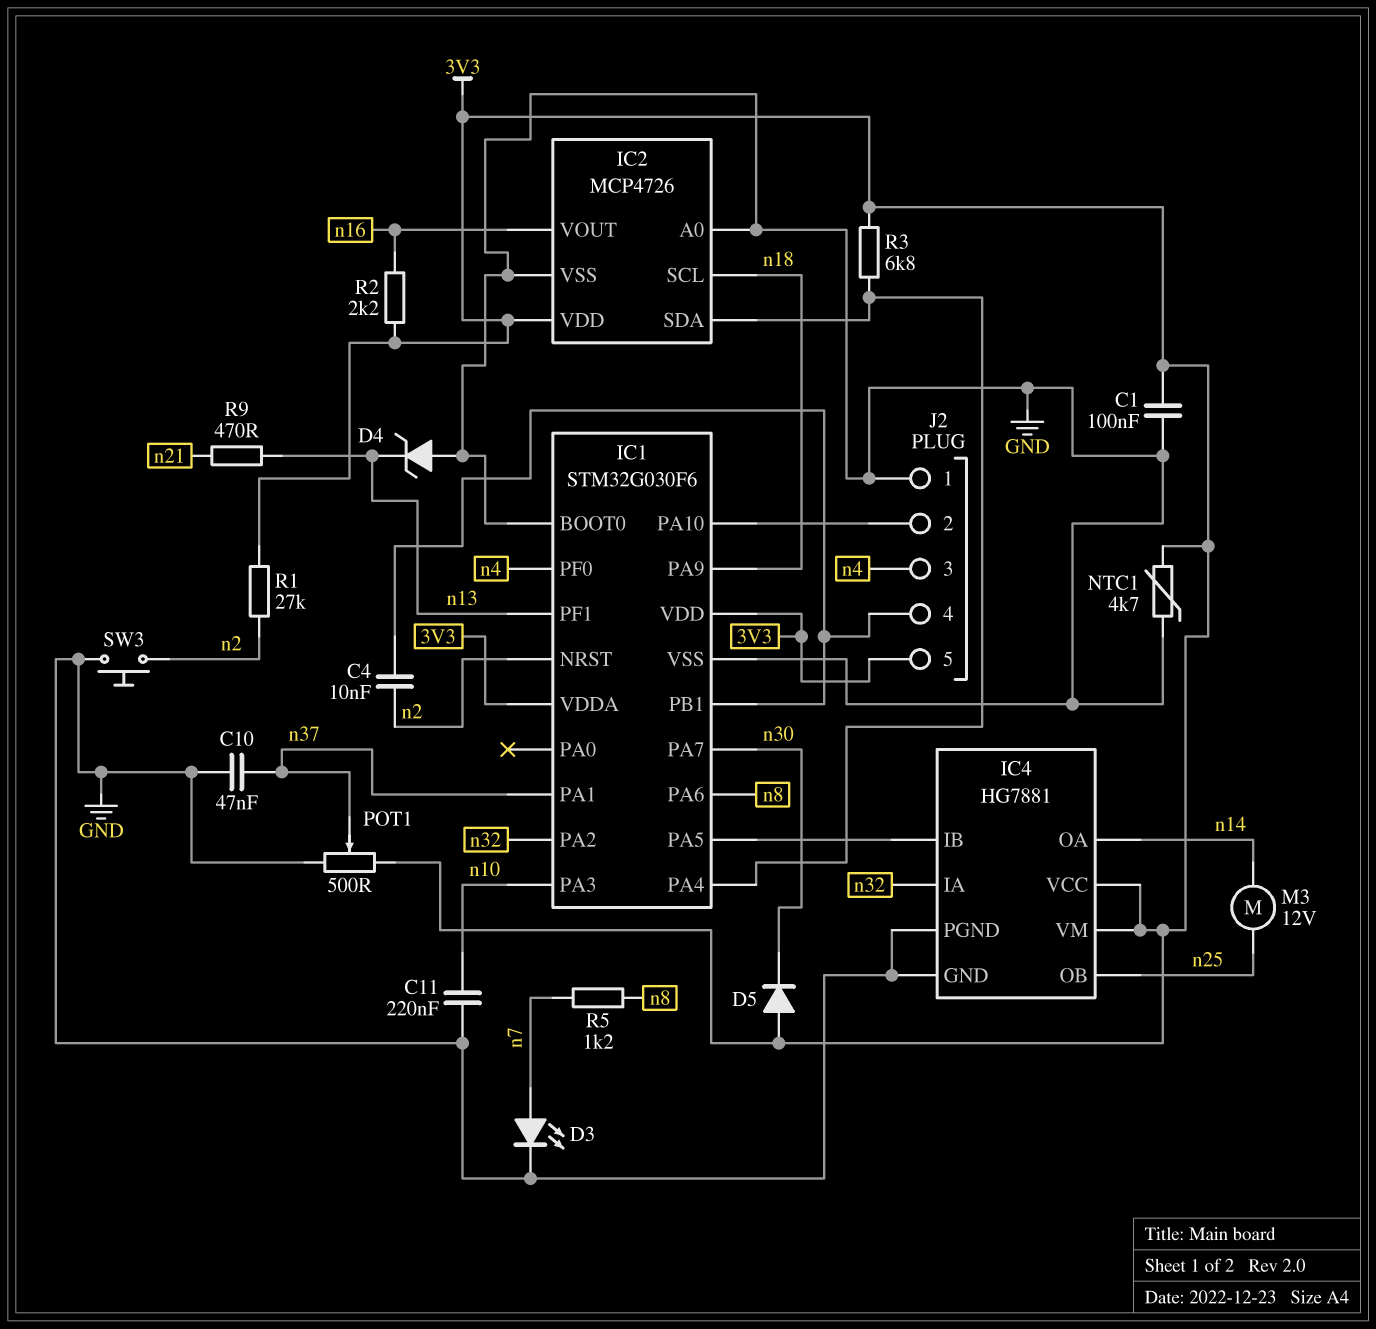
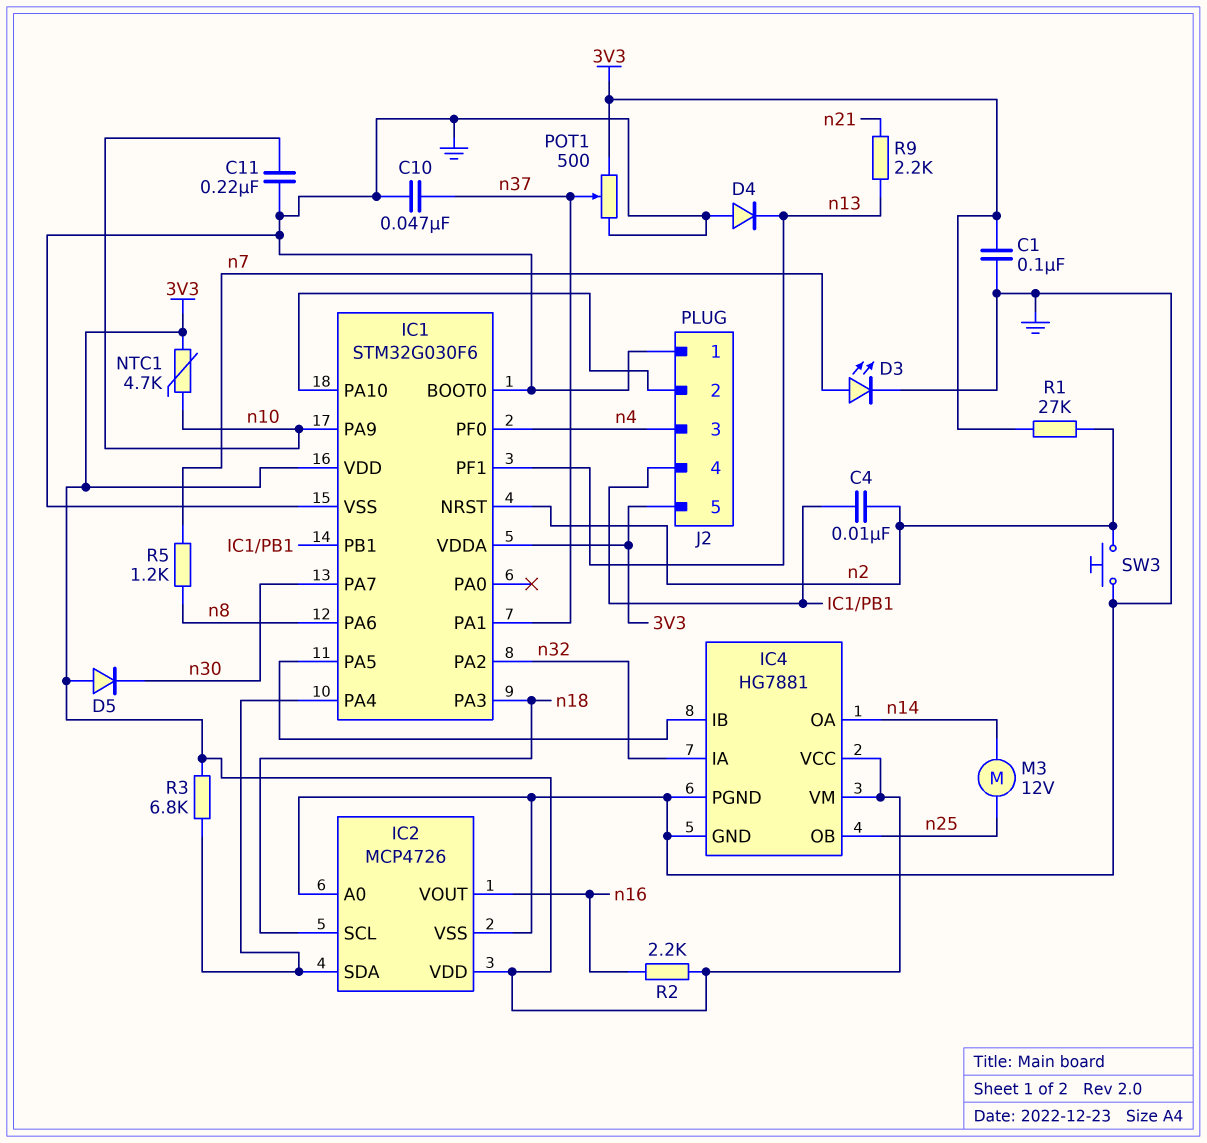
D4: zener (A GND, K n13) -> diode (A GND, K n13)
IC1 pin PA3: n10 -> n18
IC1 pin PA9: n18 -> n10
NTC1: 4.7k (3V3, GND) -> 4.7k (3V3, n10)
R9: 470 (n13, n21) -> 2.2k (n13, n21)

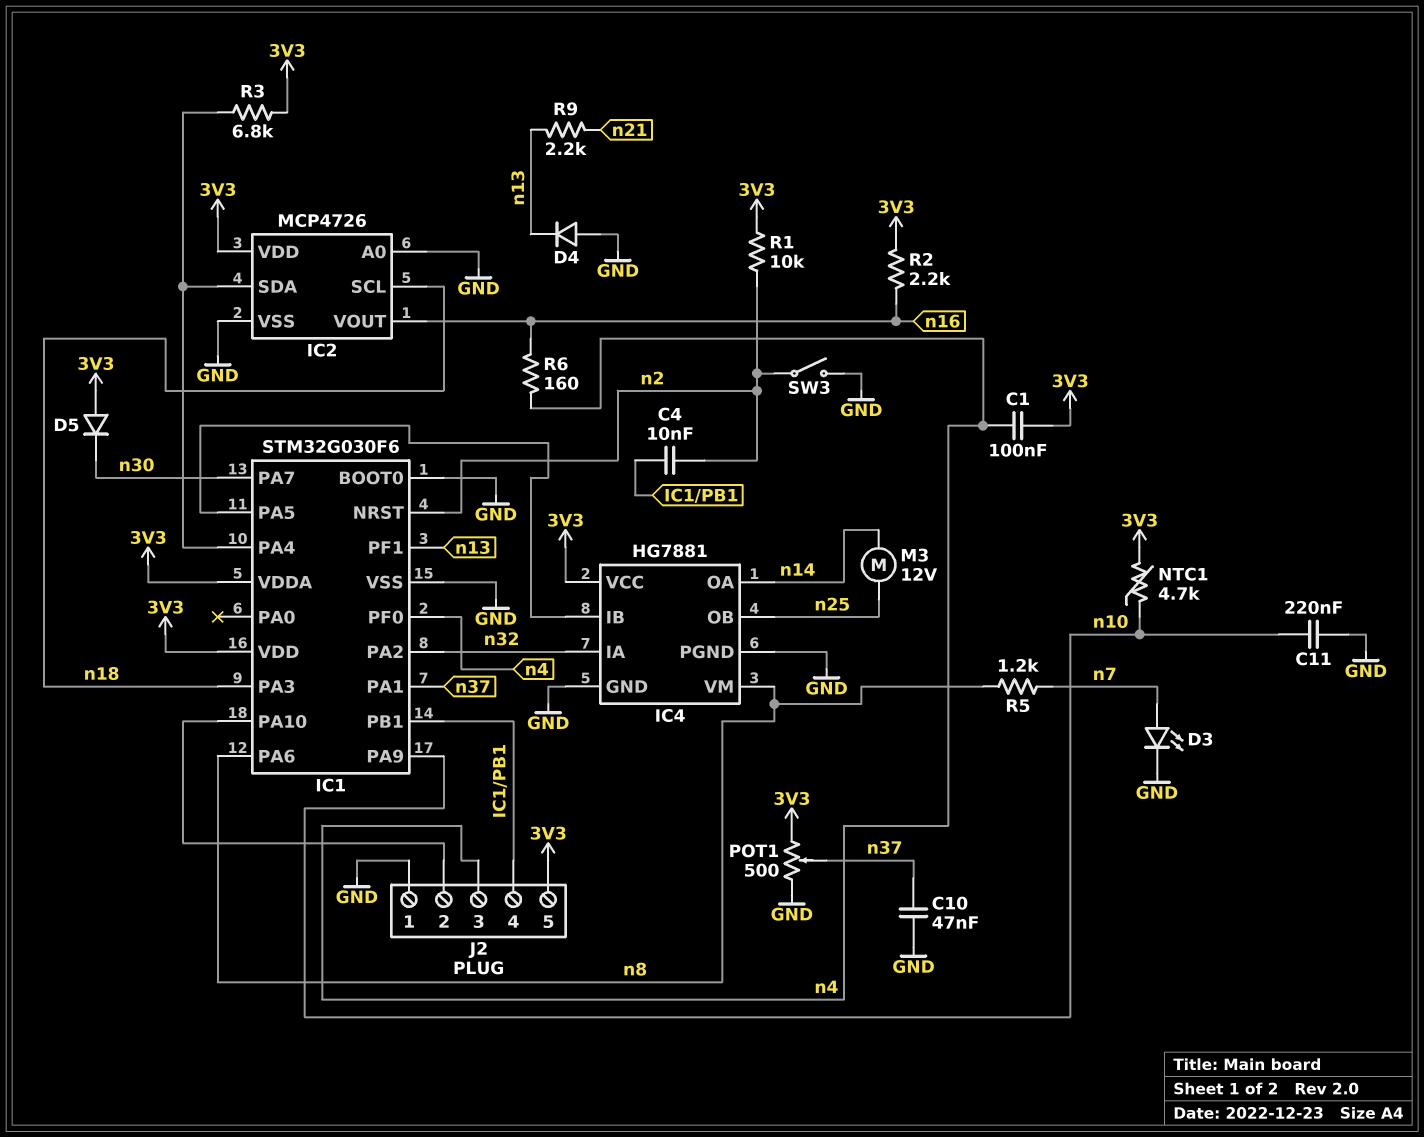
C1: 100nF (3V3, GND) -> 100nF (3V3, n4)
IC4 pin VM: 3V3 -> n8
R1: 27k (3V3, n2) -> 10k (3V3, n2)
R6: none -> 160 (n4, n16)
SW3: button (GND, n2) -> switch (GND, n2)

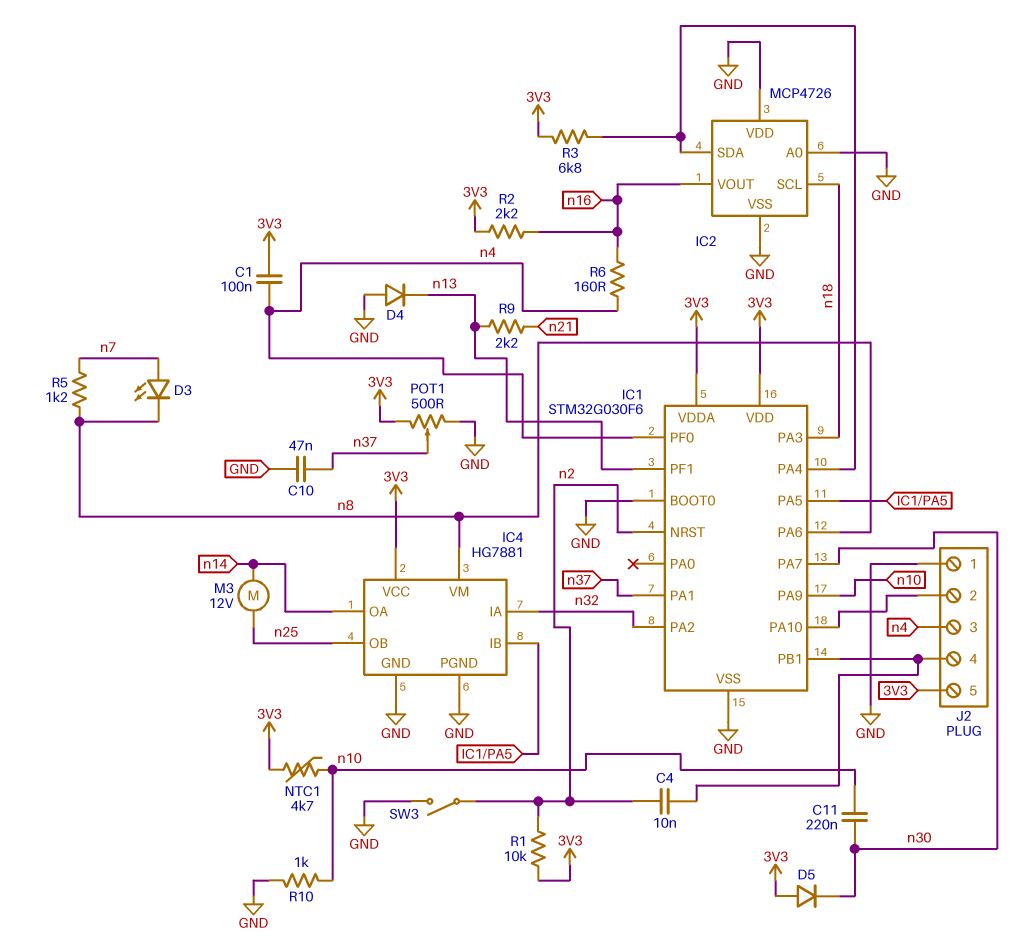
C11: 220nF (GND, n10) -> 220nF (n10, n30)
D3: LED (A n7, K GND) -> LED (A n7, K n8)
IC2 pin VDD: 3V3 -> GND
R10: none -> 1k (GND, n10)

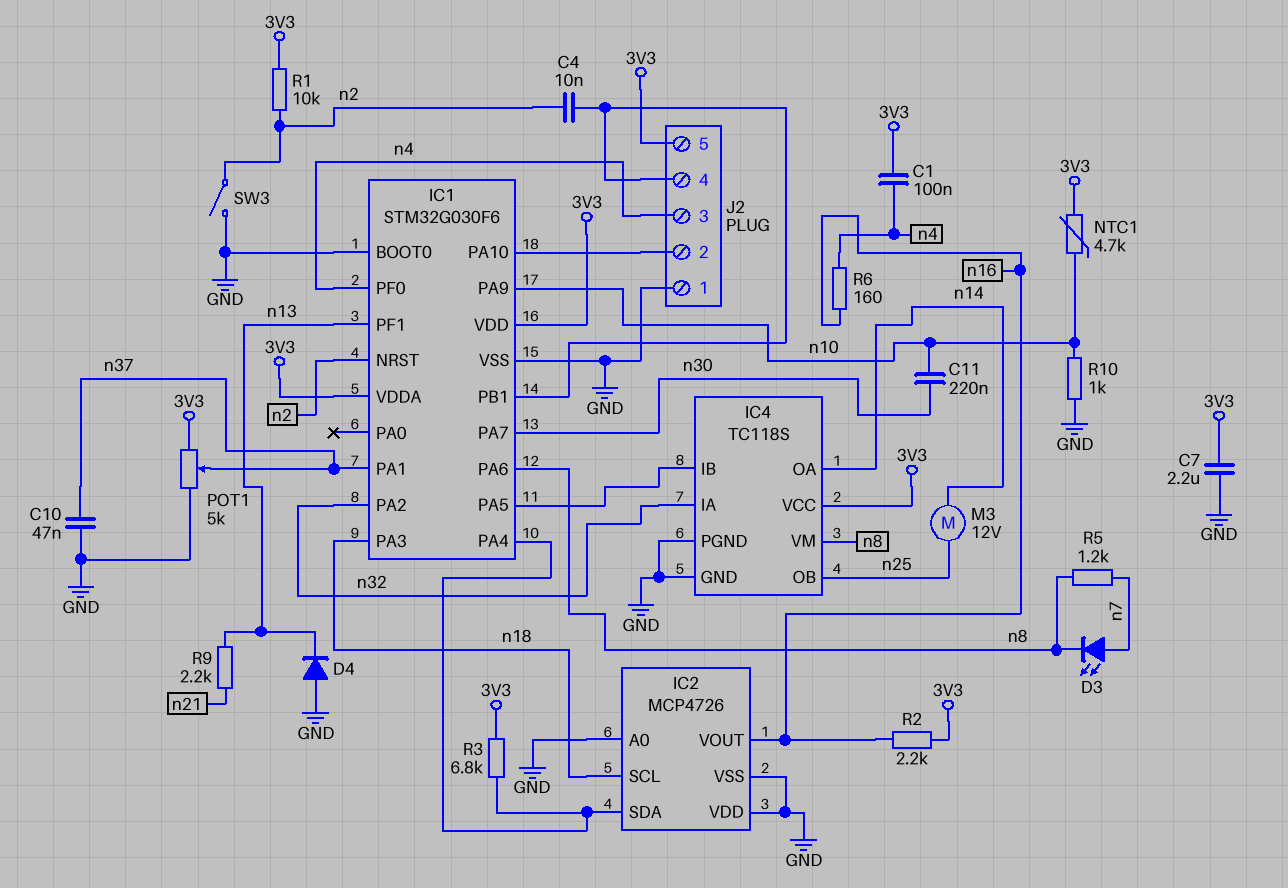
C7: none -> 2.2uF (3V3, GND)
D5: diode (A 3V3, K n30) -> none
IC4: HG7881 -> TC118S
POT1: 500 (3V3, GND, wiper n37) -> 5k (3V3, GND, wiper n37)

